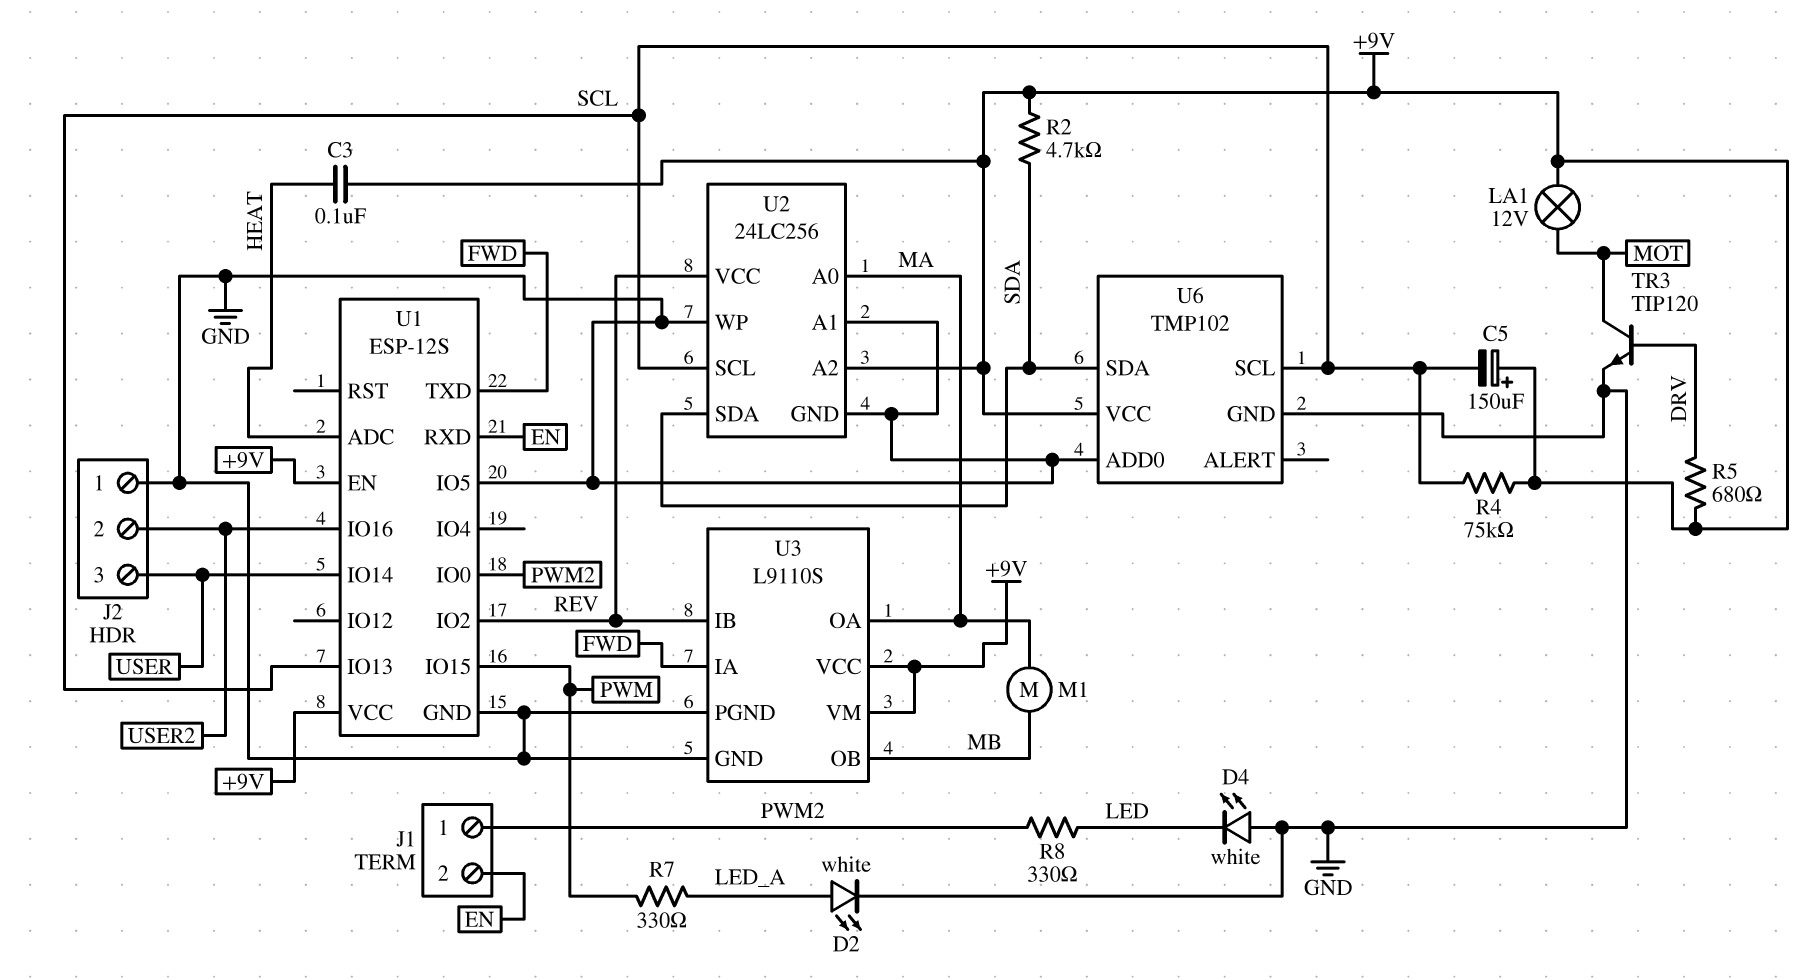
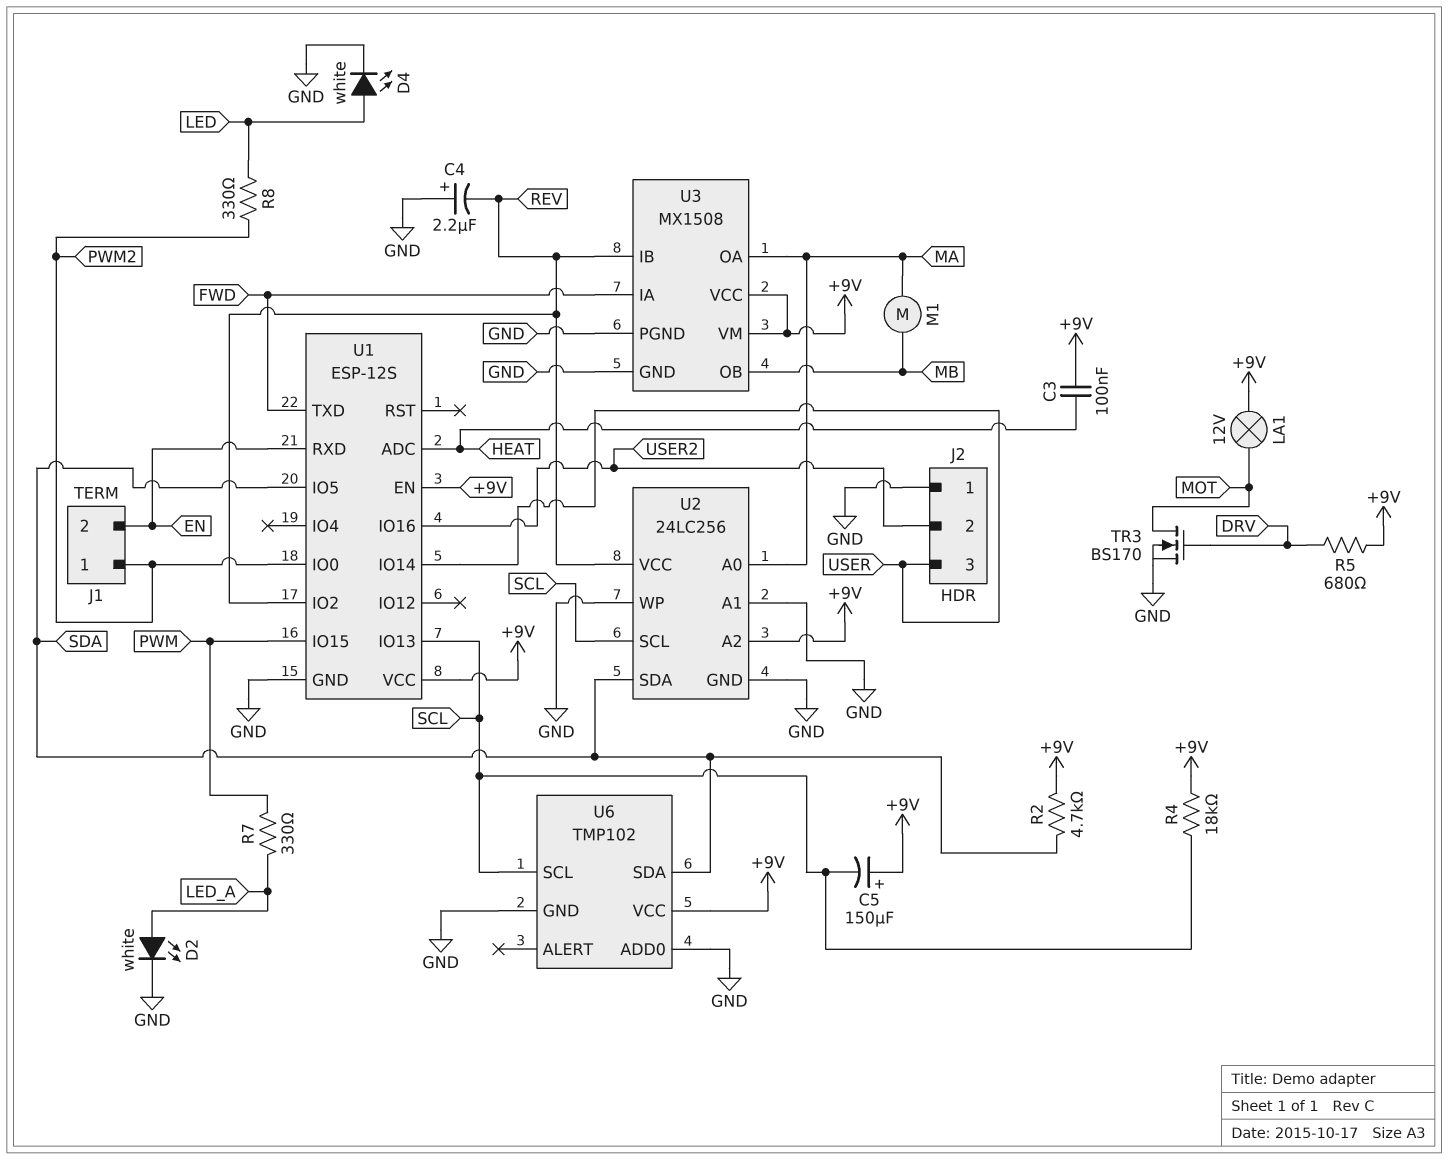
C4: none -> 2.2uF (plus GND, minus REV)
D4: LED white (A GND, K LED) -> LED white (A LED, K GND)
R4: 75k (+9V, SCL) -> 18k (+9V, SCL)
TR3: NPN TIP120 (B DRV, C MOT, E GND) -> NMOS BS170 (G DRV, D MOT, S GND)
U1 pin IO5: GND -> SDA
U3: L9110S -> MX1508

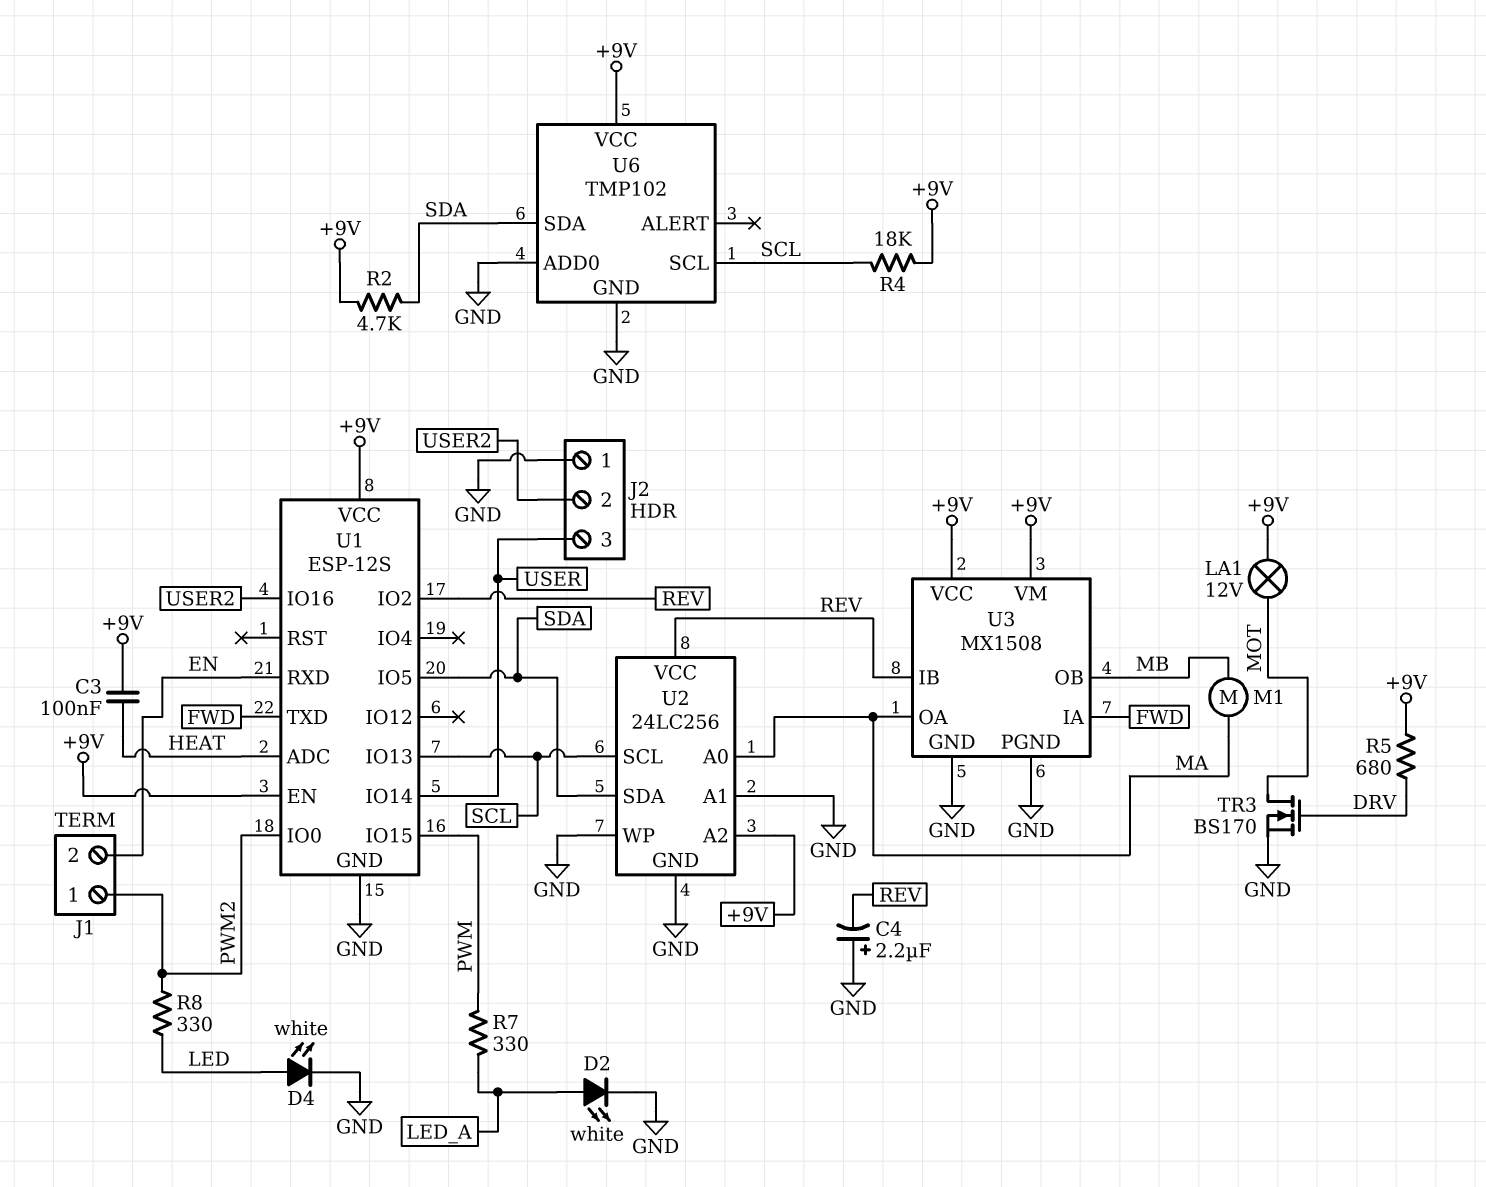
C5: 150uF (plus +9V, minus SCL) -> none

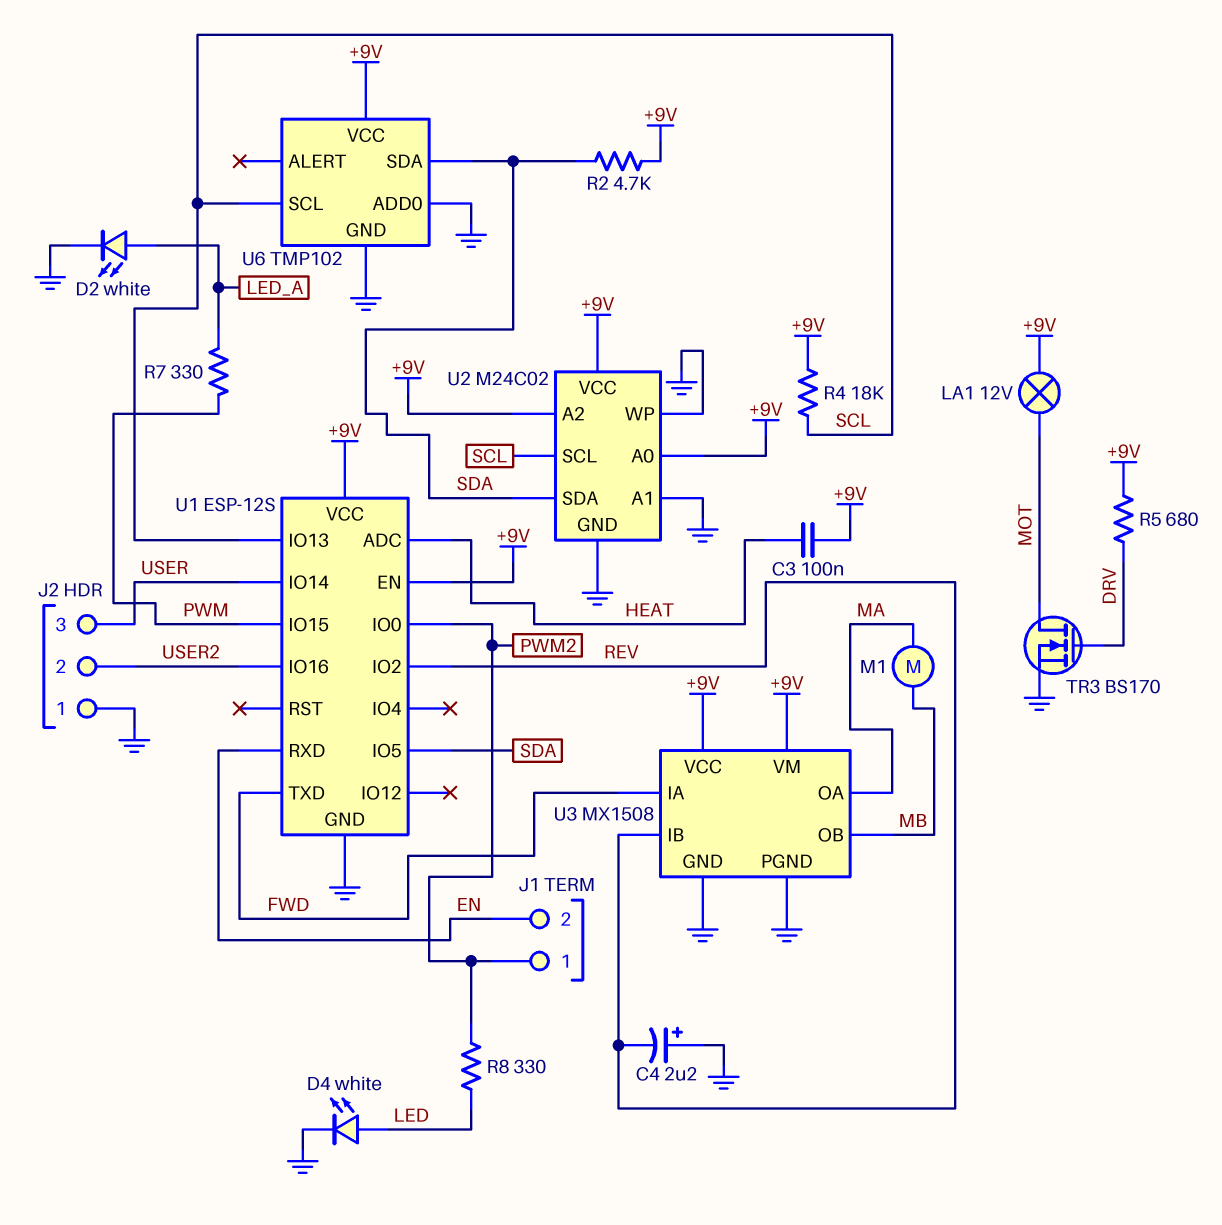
U2: 24LC256 -> M24C02
U2 pin A0: MA -> +9V
U2 pin VCC: REV -> +9V

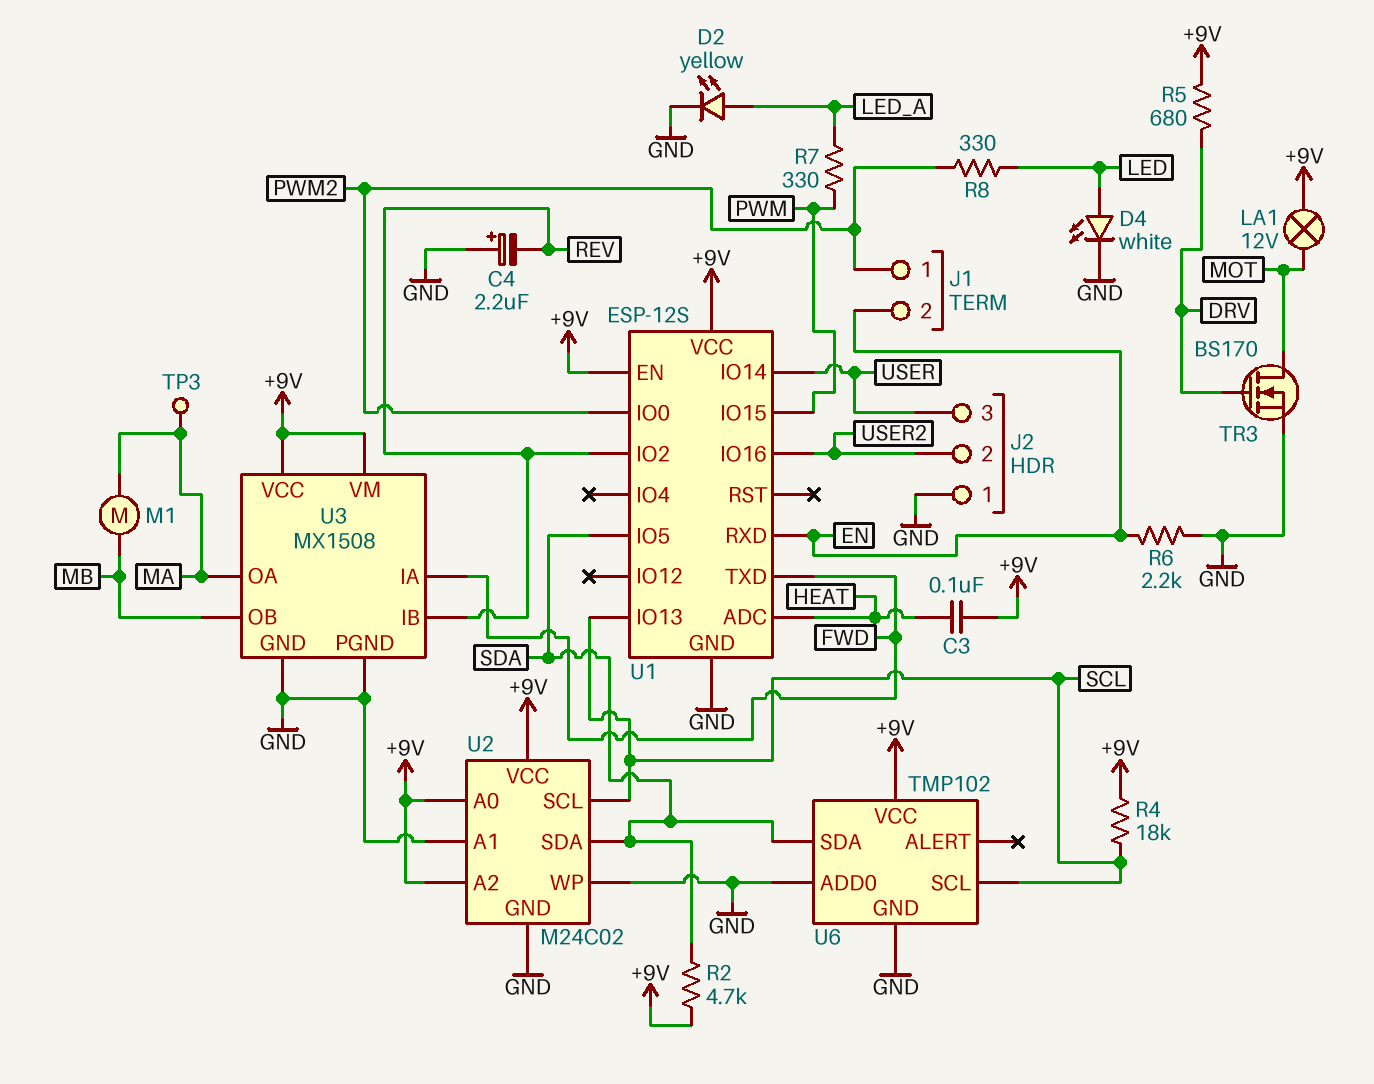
D2: LED white (A LED_A, K GND) -> LED yellow (A LED_A, K GND)
R6: none -> 2.2k (EN, GND)
TP3: none -> test point (MA)

